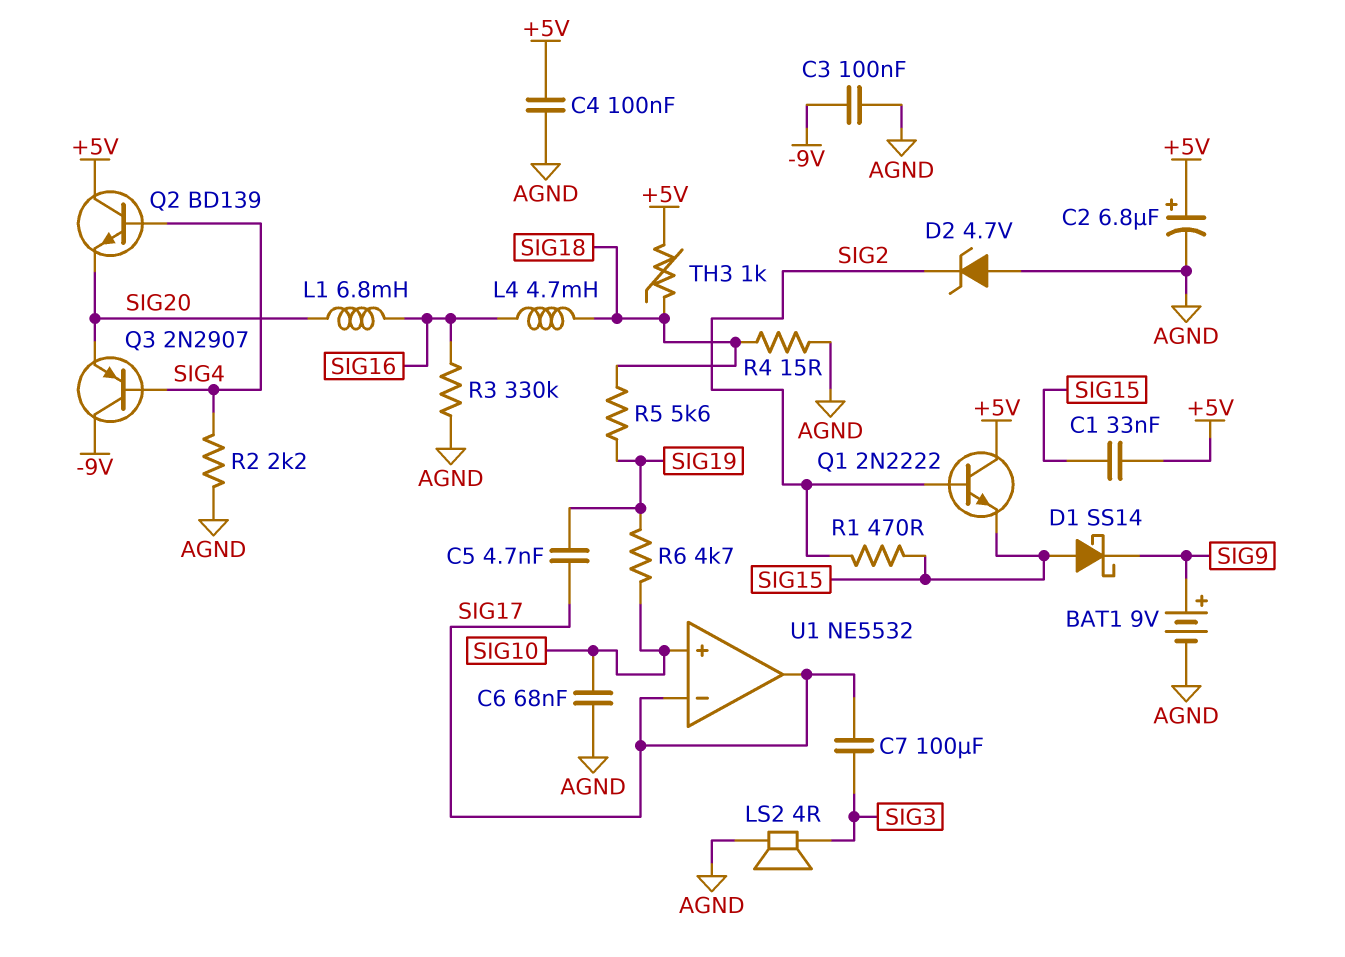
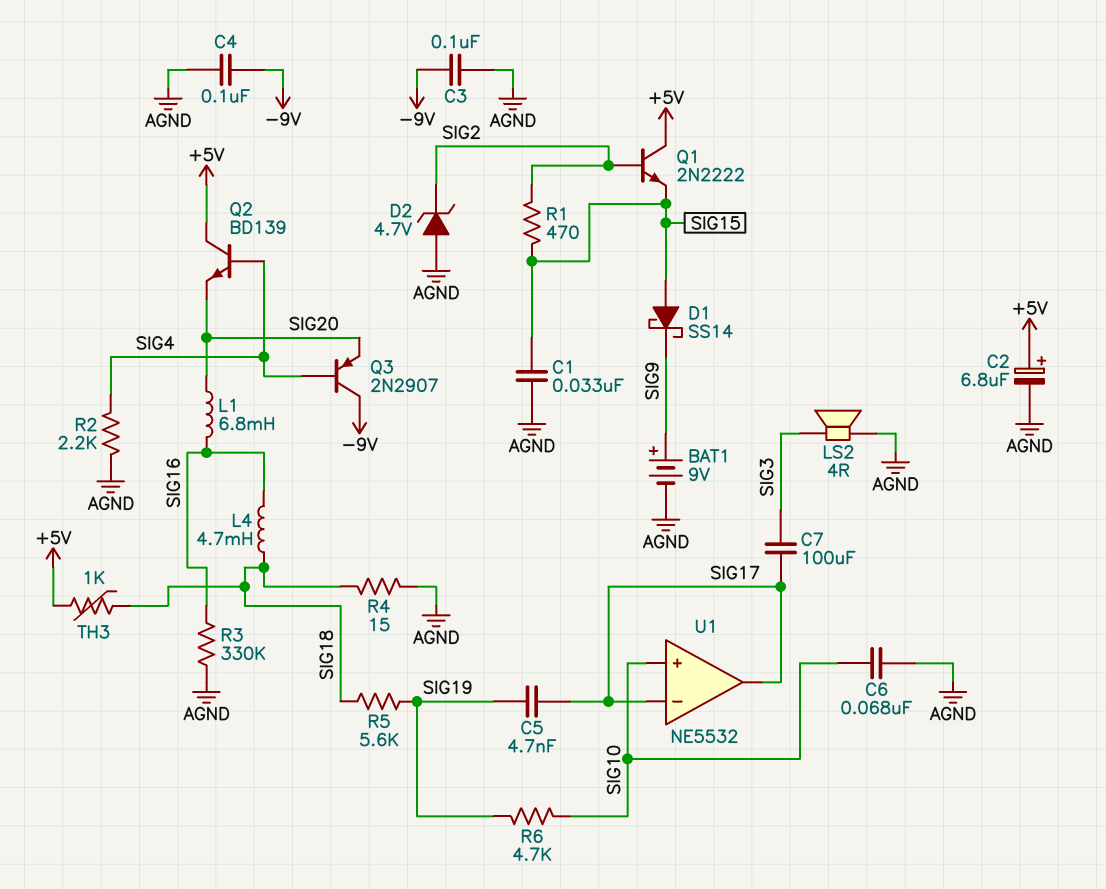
C1: 33nF (+5V, SIG15) -> 33nF (AGND, SIG15)
C4: 100nF (+5V, AGND) -> 100nF (-9V, AGND)

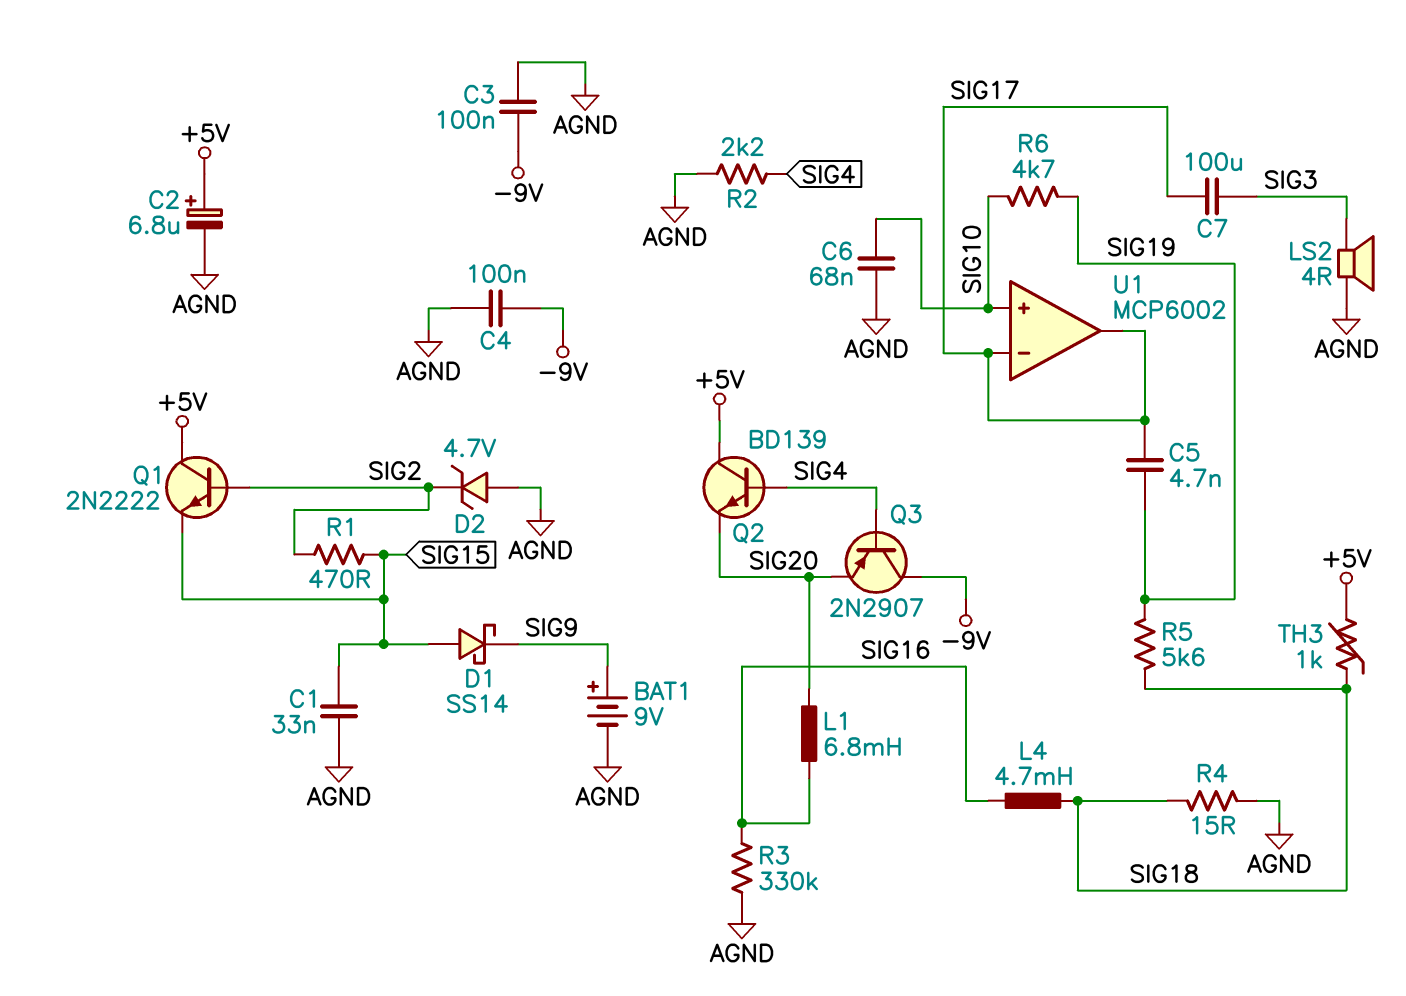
U1: NE5532 -> MCP6002

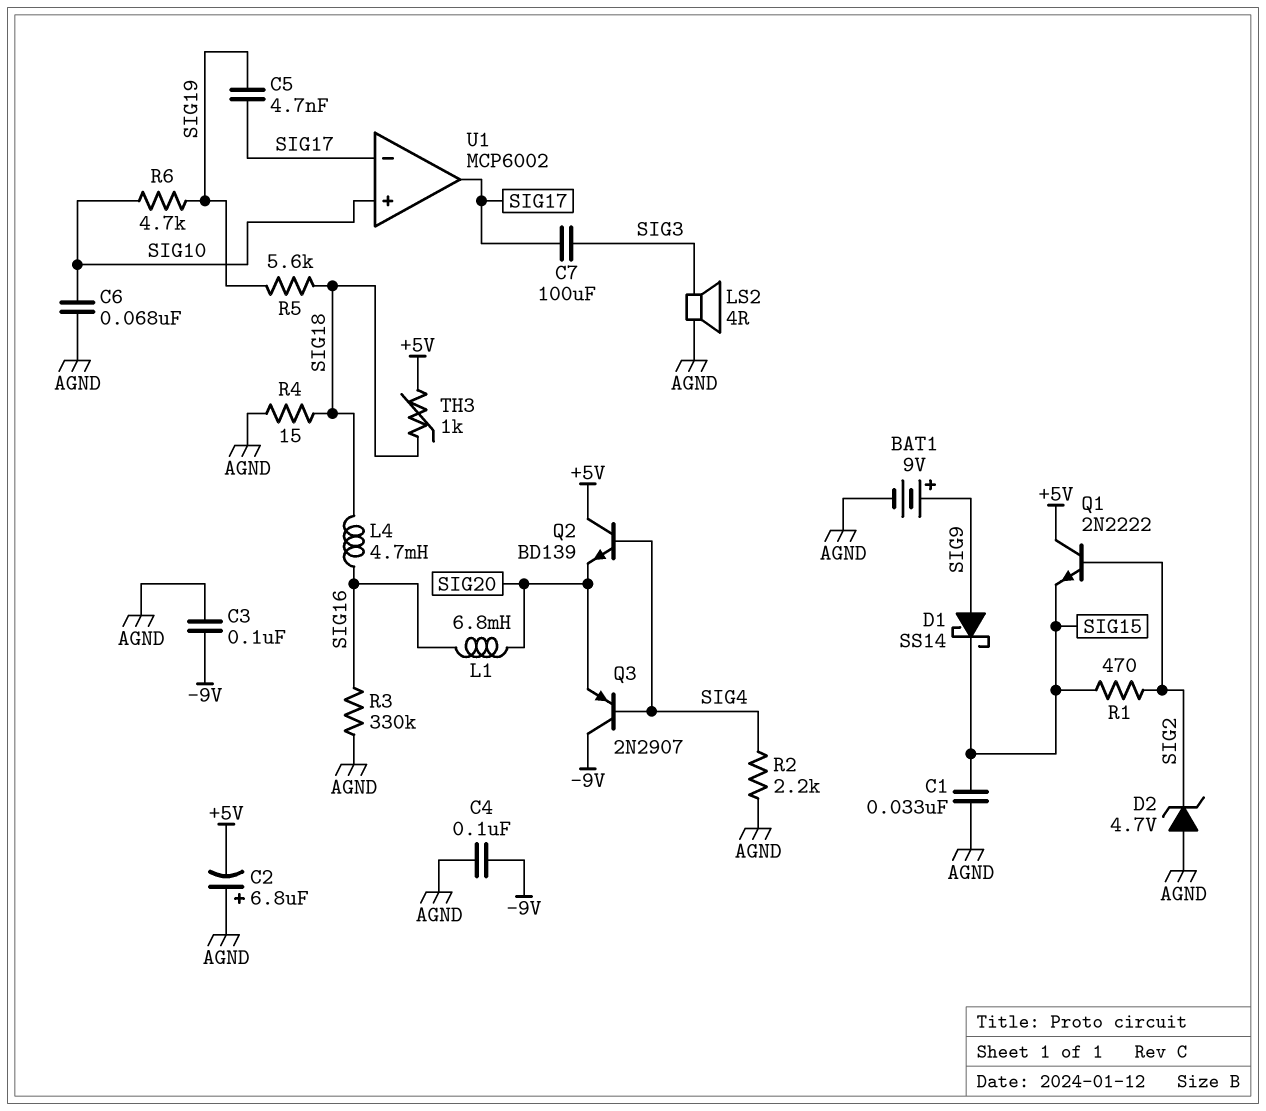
C2: 6.8uF (plus +5V, minus AGND) -> 6.8uF (plus AGND, minus +5V)
D1: schottky SS14 (A SIG15, K SIG9) -> schottky SS14 (A SIG9, K SIG15)

